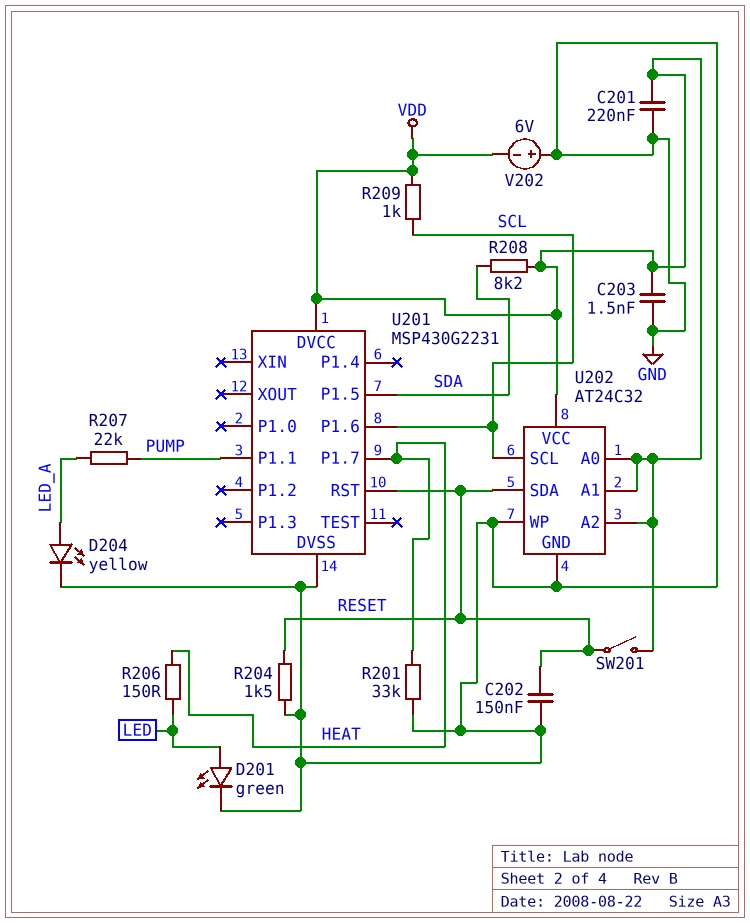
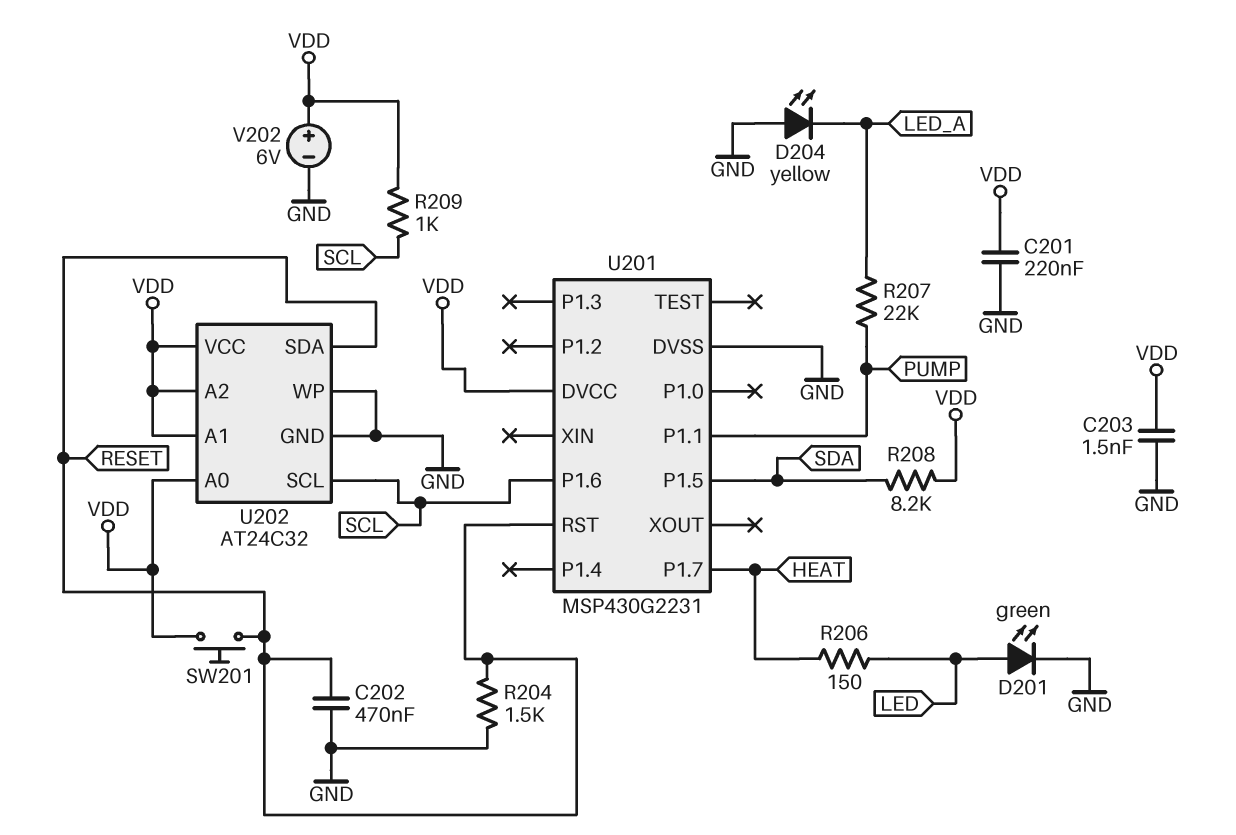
C202: 150nF (GND, RESET) -> 470nF (GND, RESET)
D204: LED yellow (A LED_A, K GND) -> LED yellow (A GND, K LED_A)
R201: 33k (GND, HEAT) -> none
SW201: switch (RESET, VDD) -> button (RESET, VDD)
V202: 6V (plus GND, minus VDD) -> 6V (plus VDD, minus GND)

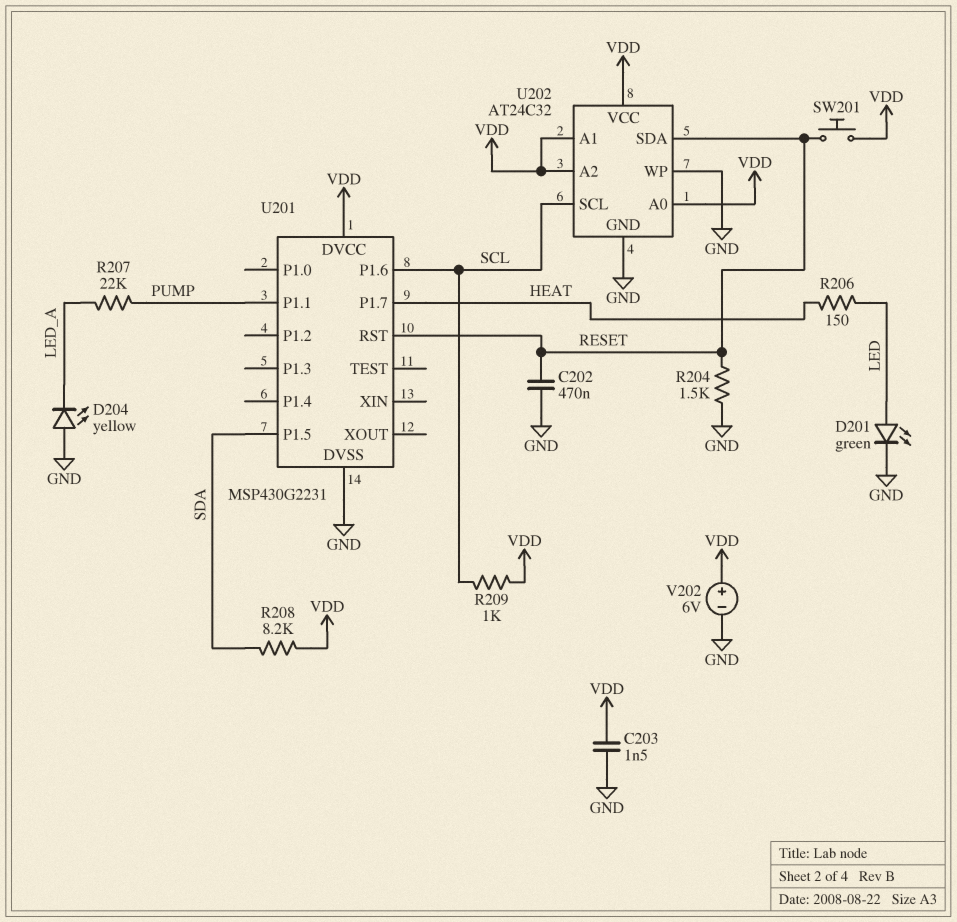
C201: 220nF (GND, VDD) -> none

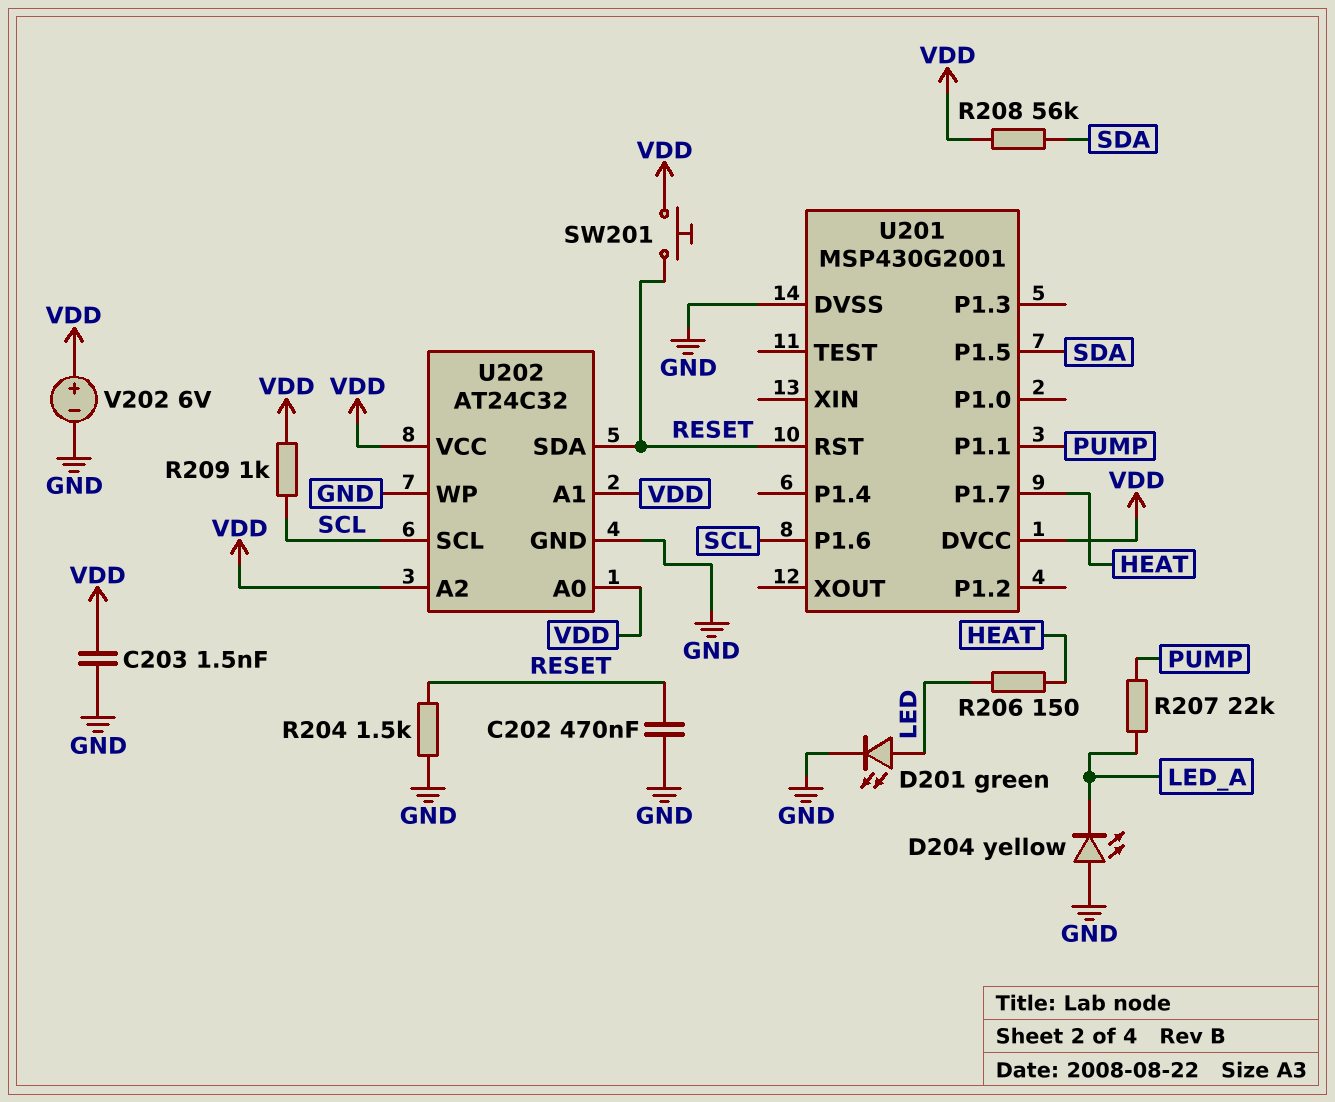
R208: 8.2k (SDA, VDD) -> 56k (SDA, VDD)
U201: MSP430G2231 -> MSP430G2001

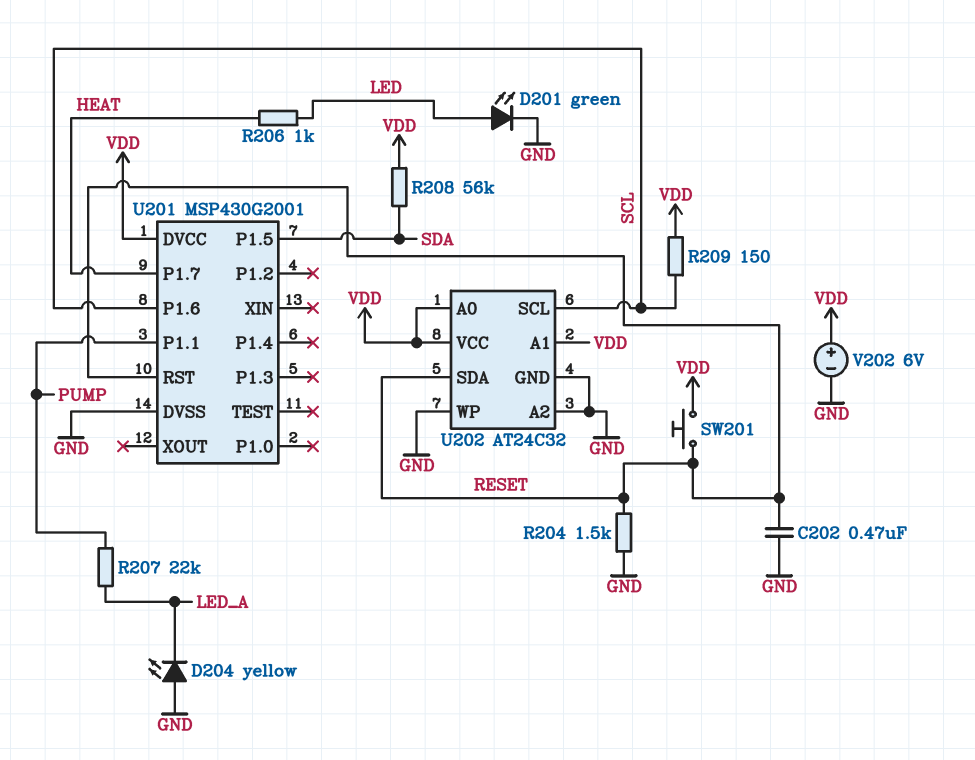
C203: 1.5nF (GND, VDD) -> none
R206: 150 (HEAT, LED) -> 1k (HEAT, LED)
R209: 1k (SCL, VDD) -> 150 (SCL, VDD)
U202 pin A2: VDD -> GND

